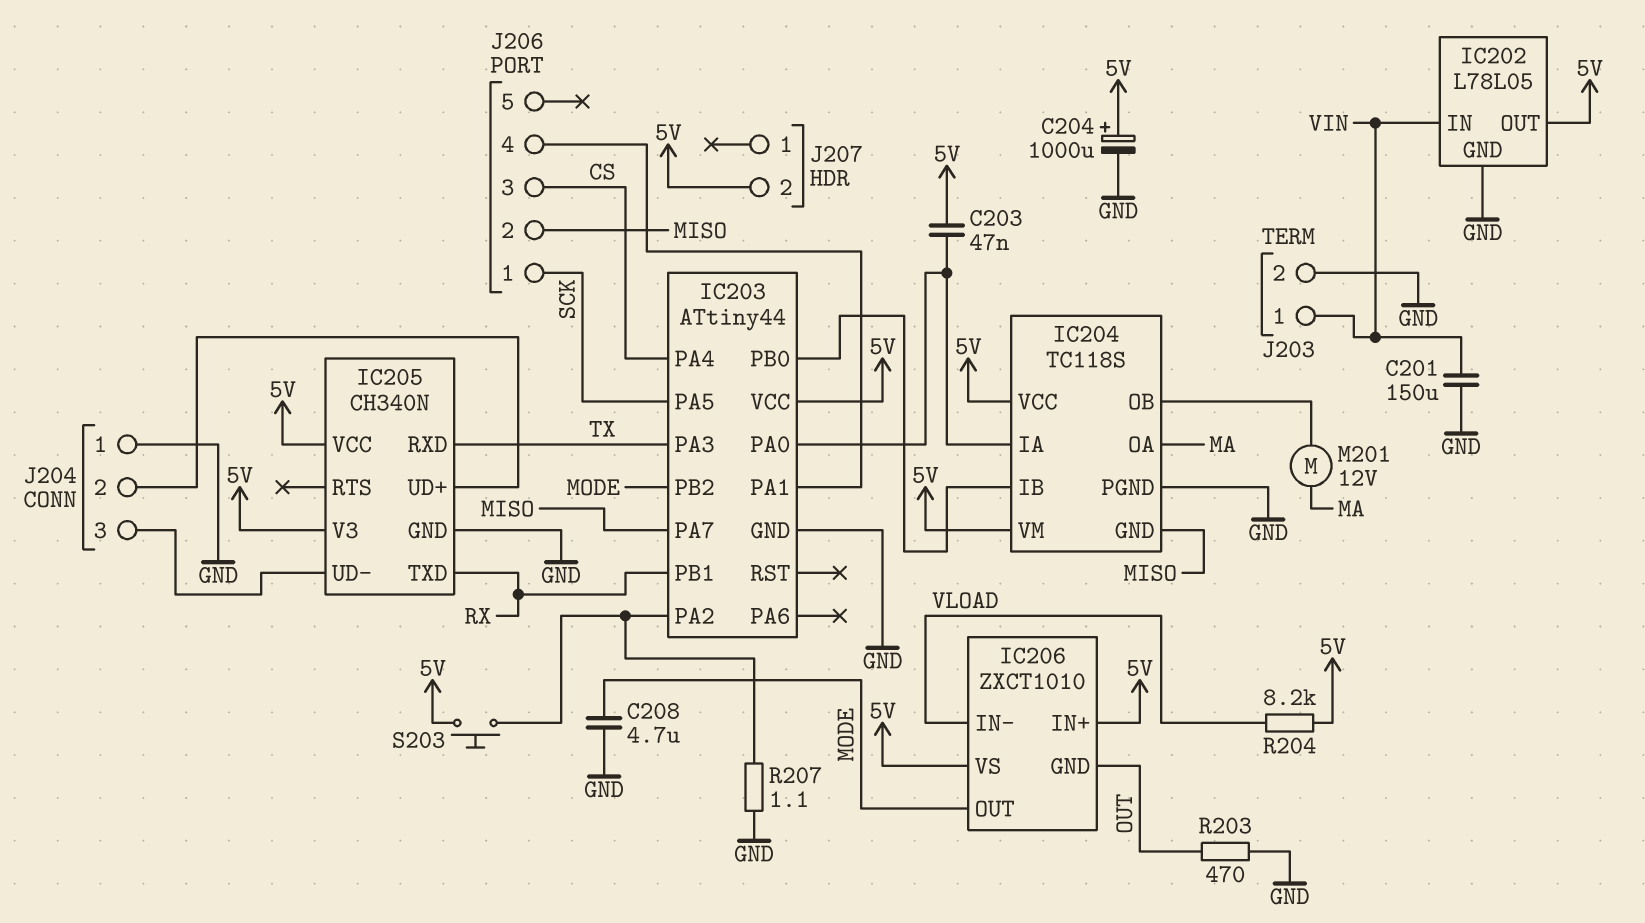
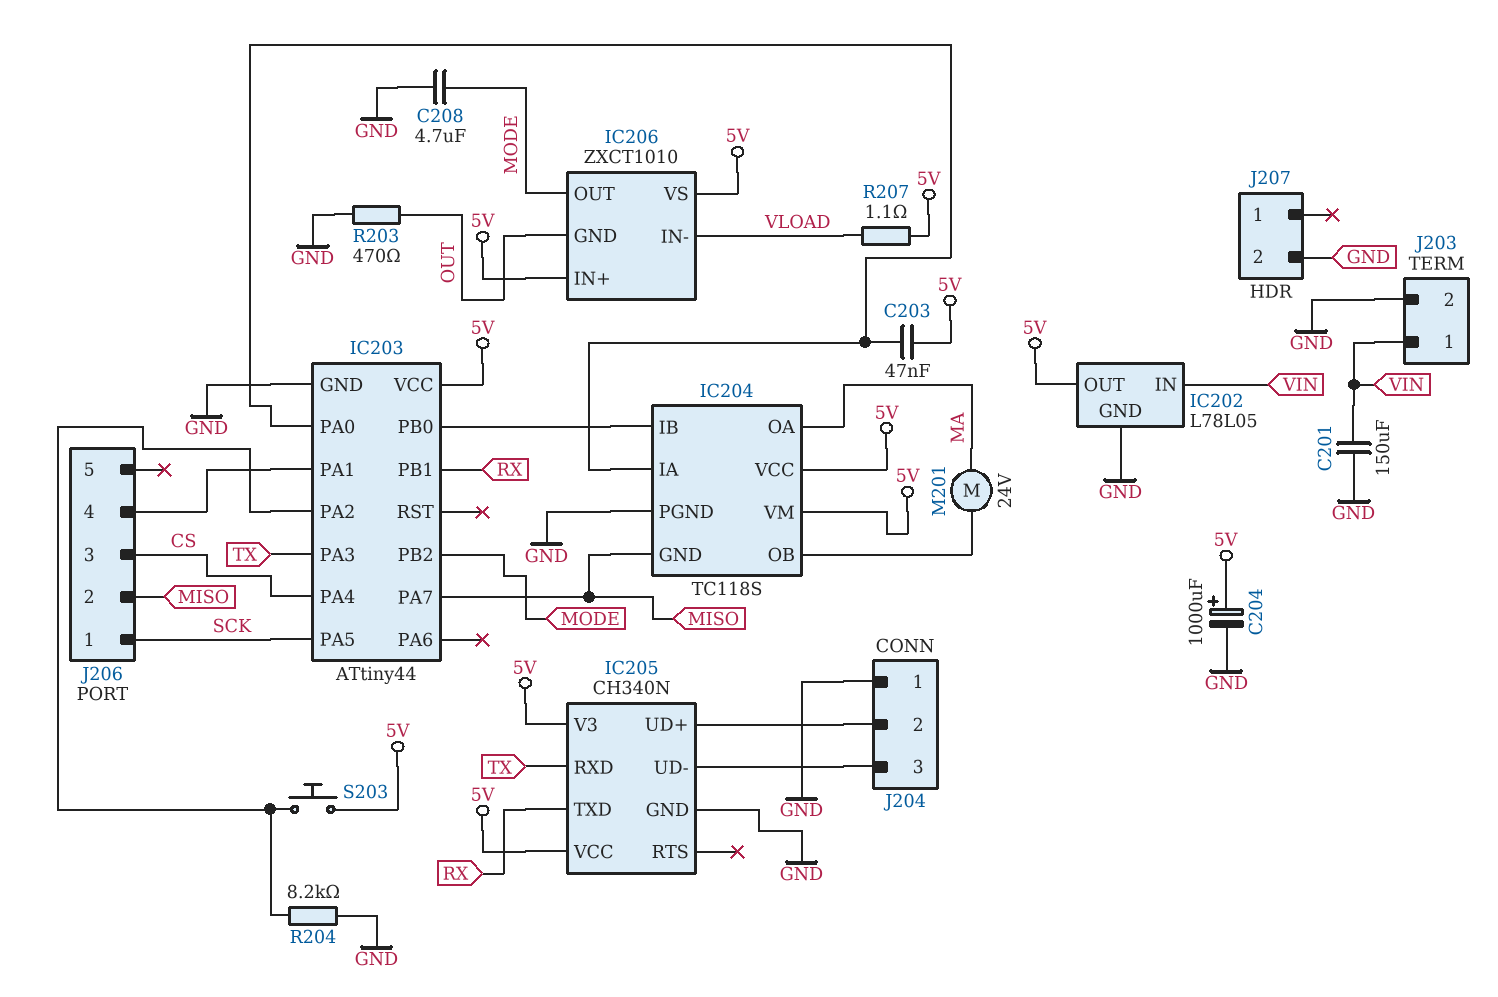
J207 pin 2: 5V -> GND
M201: motor 12V (IC204/OB, MA) -> motor 24V (IC204/OB, MA)
R204: 8.2k (5V, VLOAD) -> 8.2k (GND, IC203/PA2)
R207: 1.1 (GND, IC203/PA2) -> 1.1 (5V, VLOAD)

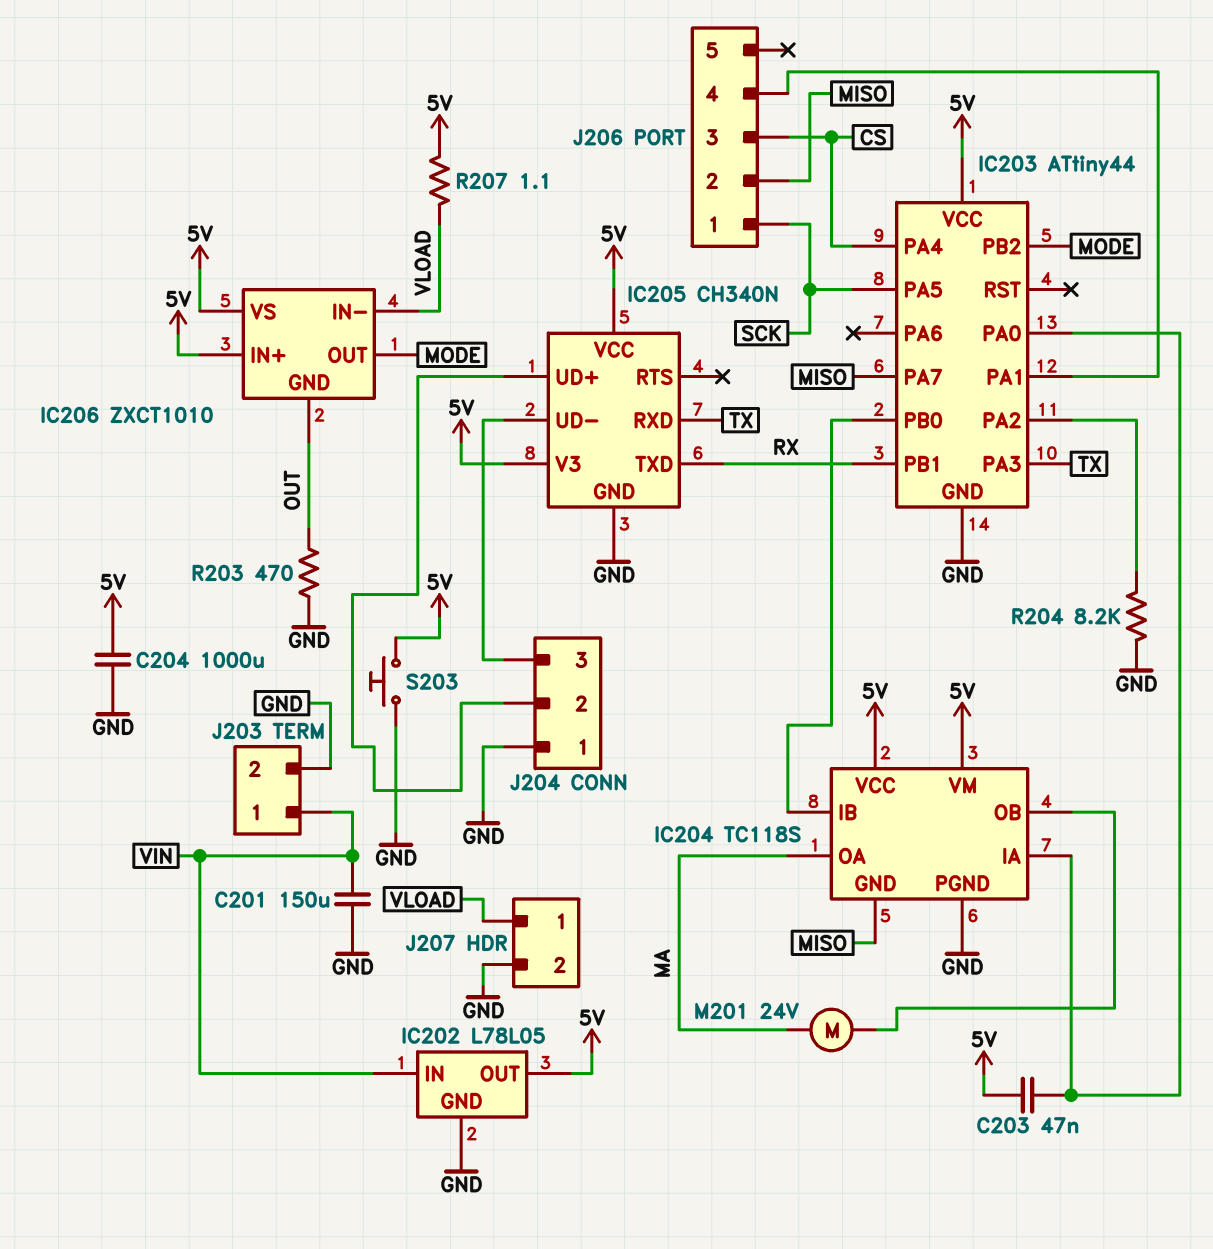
C204: 1000uF (plus 5V, minus GND) -> 1000uF (5V, GND)
C208: 4.7uF (GND, MODE) -> none
J207 pin 1: none -> VLOAD
S203: button (5V, IC203/PA2) -> button (5V, GND)

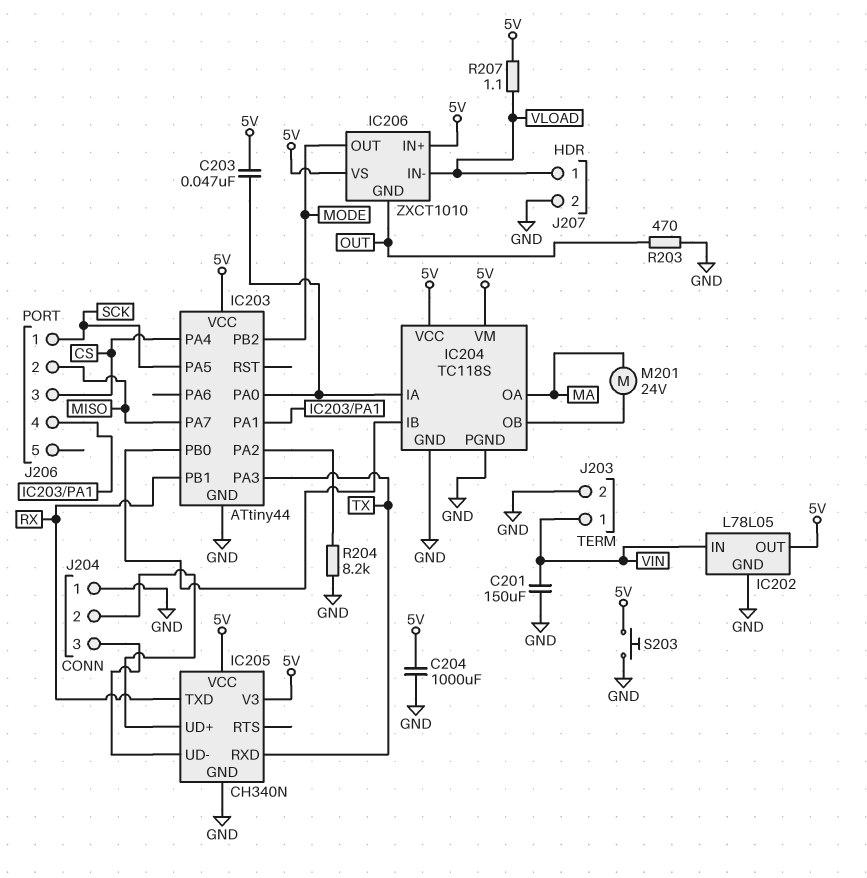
IC204 pin GND: MISO -> GND

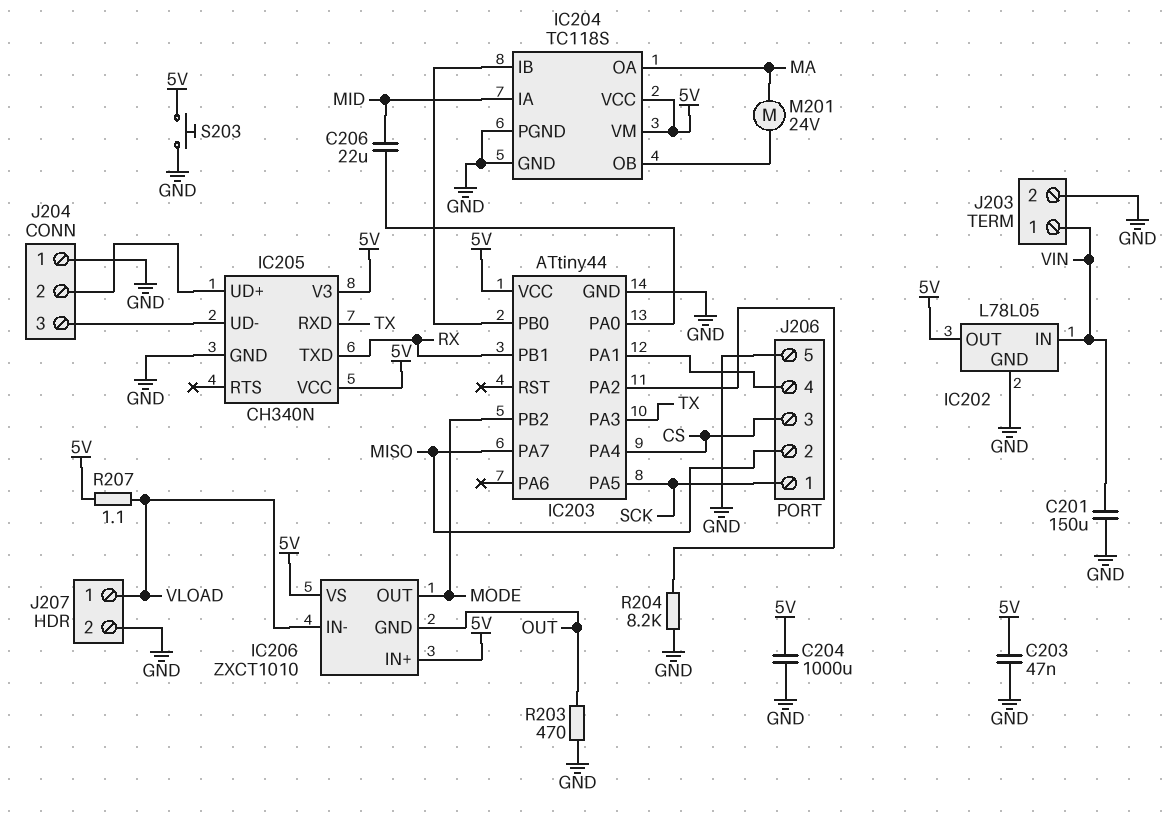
C203: 47nF (5V, IC203/PA0) -> 47nF (5V, GND)
C206: none -> 22uF (IC203/PA0, MID)
IC204 pin IA: IC203/PA0 -> MID
J206 pin 5: none -> GND

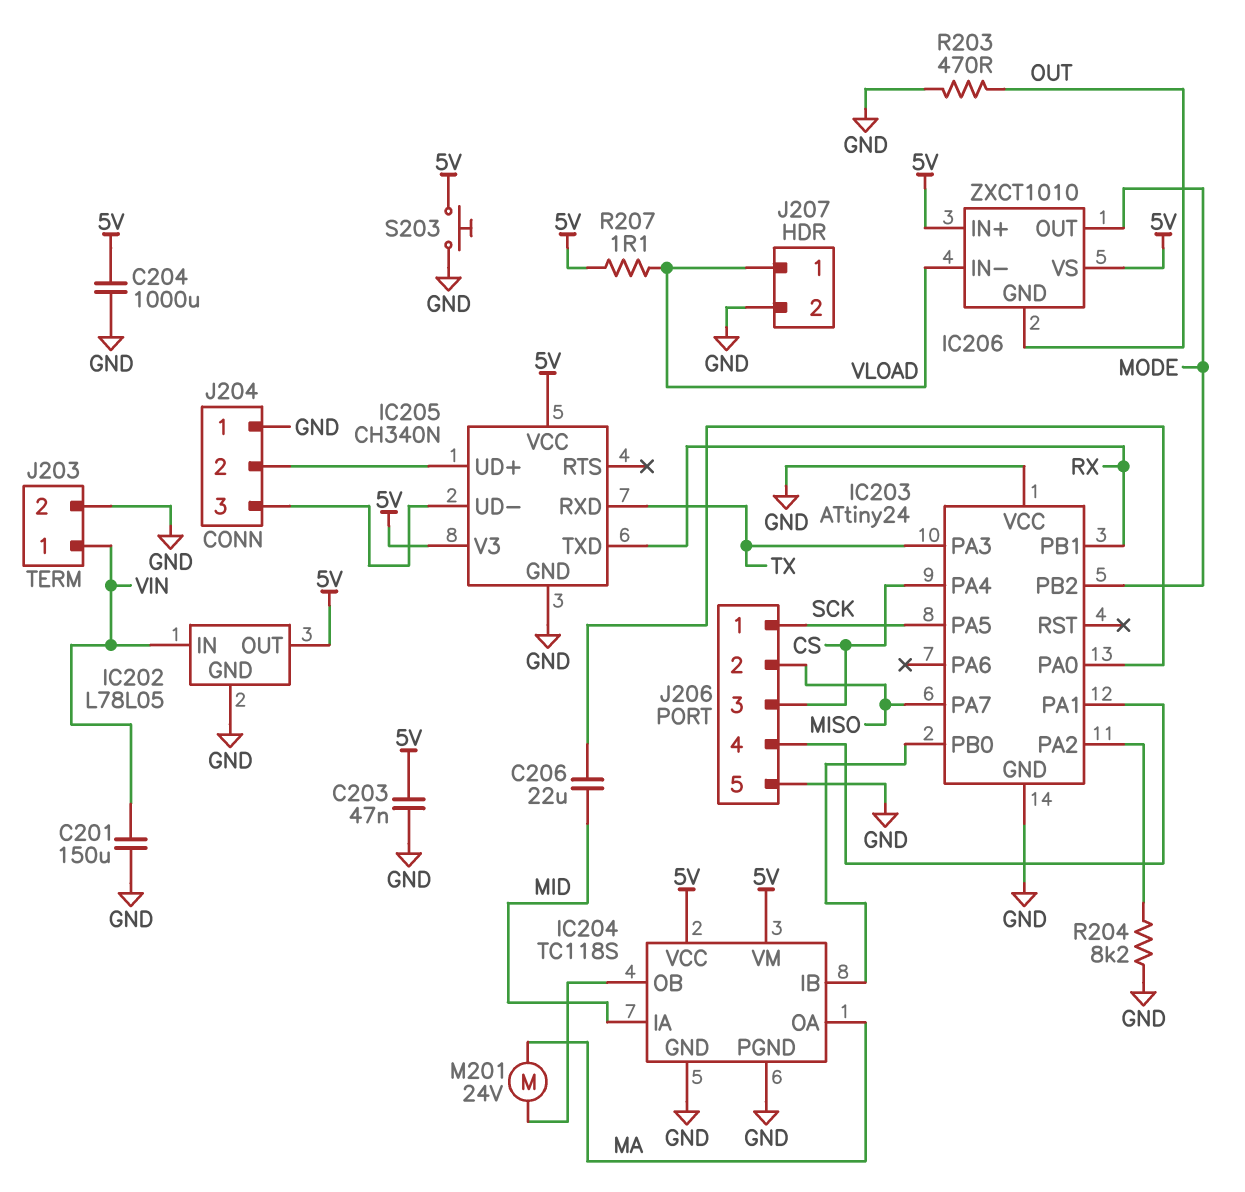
IC203: ATtiny44 -> ATtiny24
IC203 pin VCC: 5V -> GND

